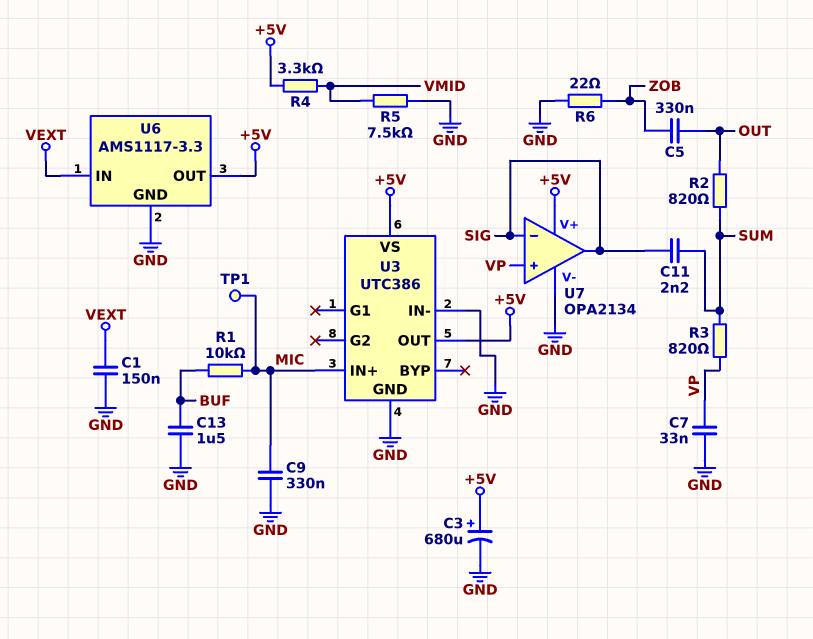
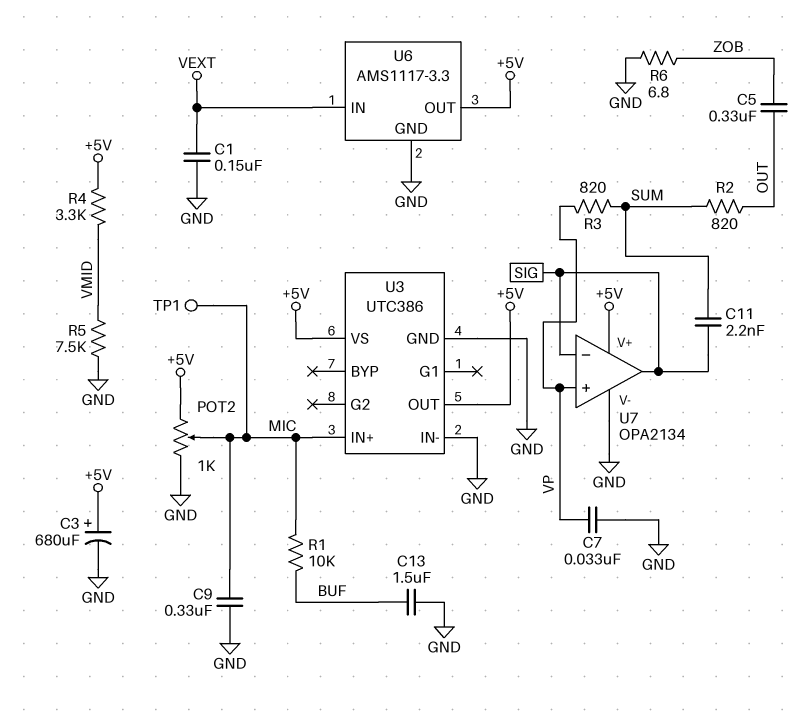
POT2: none -> 1k (+5V, GND, wiper MIC)
R6: 22 (GND, ZOB) -> 6.8 (GND, ZOB)

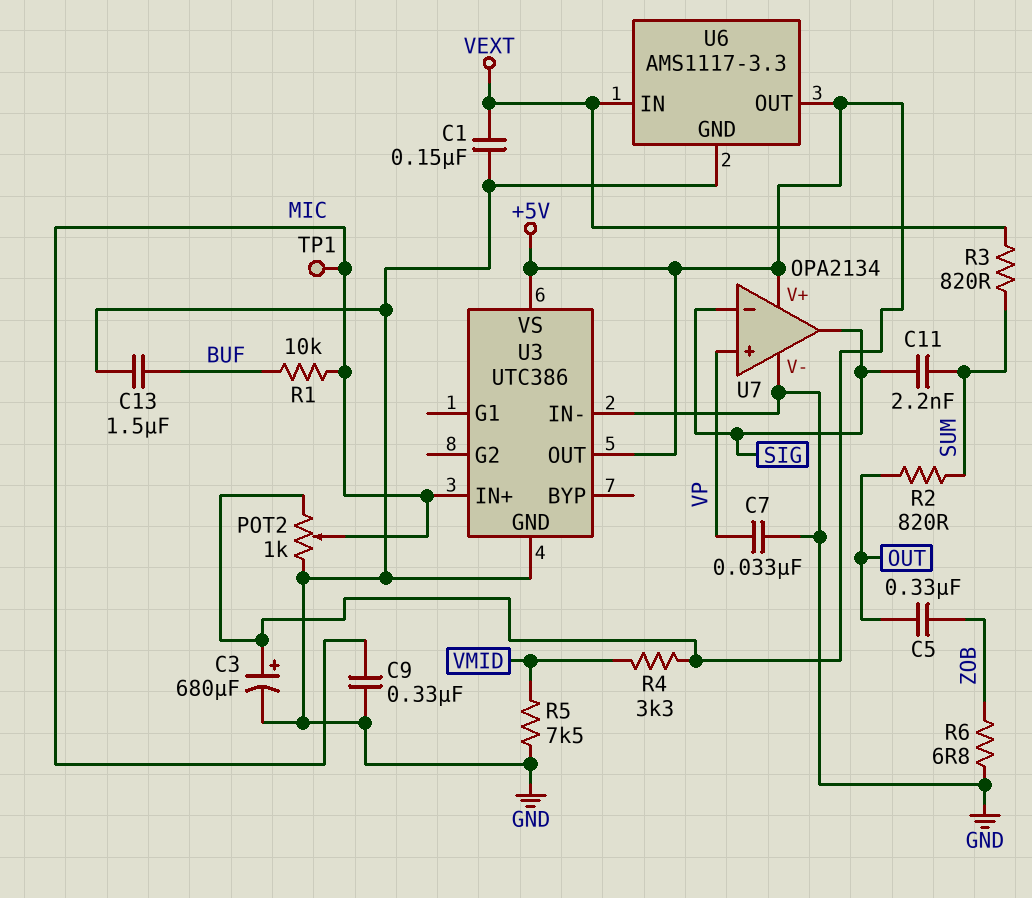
R3: 820 (SUM, VP) -> 820 (SUM, VEXT)

